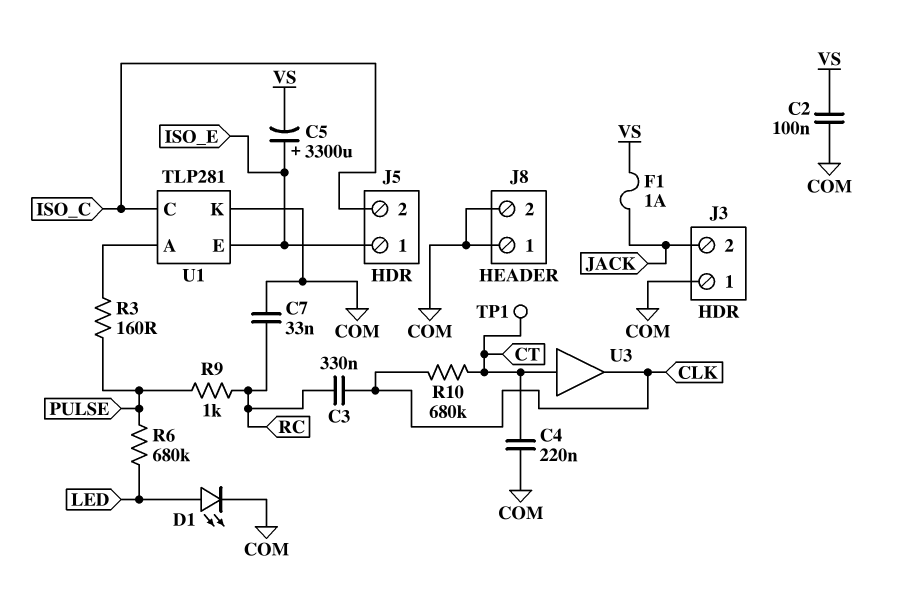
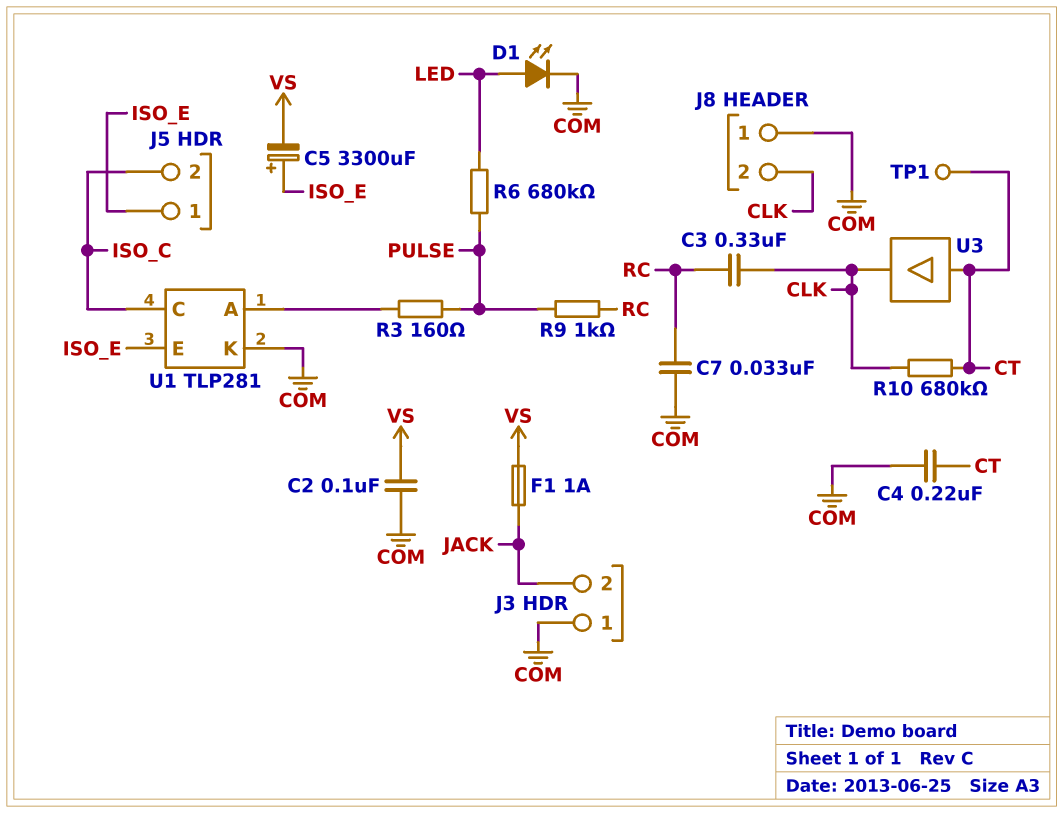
J8 pin 2: COM -> CLK

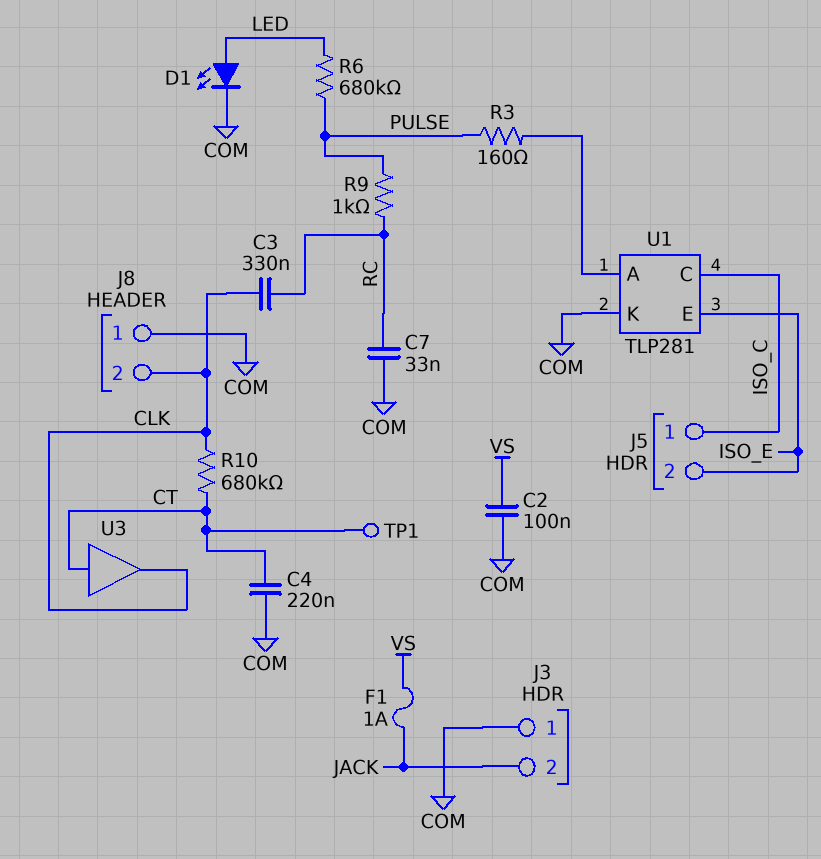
C5: 3300uF (plus ISO_E, minus VS) -> none
J5 pin 1: ISO_E -> ISO_C
J5 pin 2: ISO_C -> ISO_E

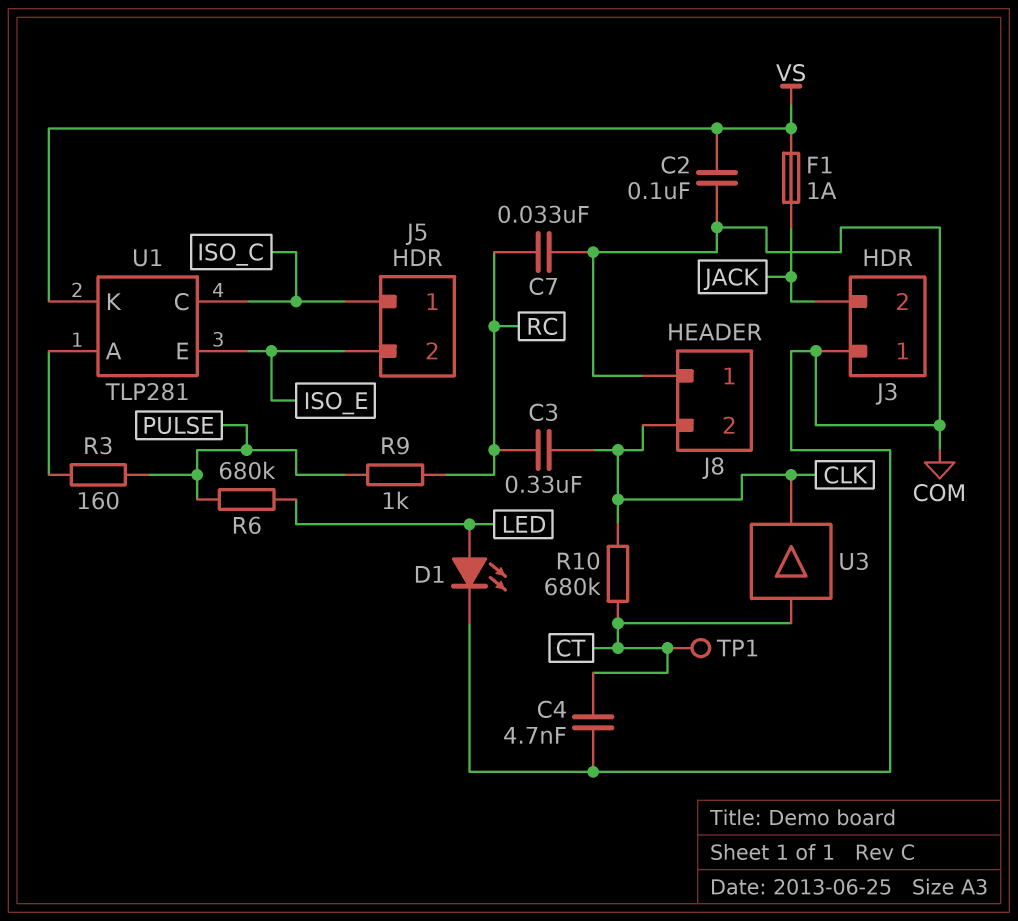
C4: 220nF (COM, CT) -> 4.7nF (COM, CT)
U1 pin K: COM -> VS

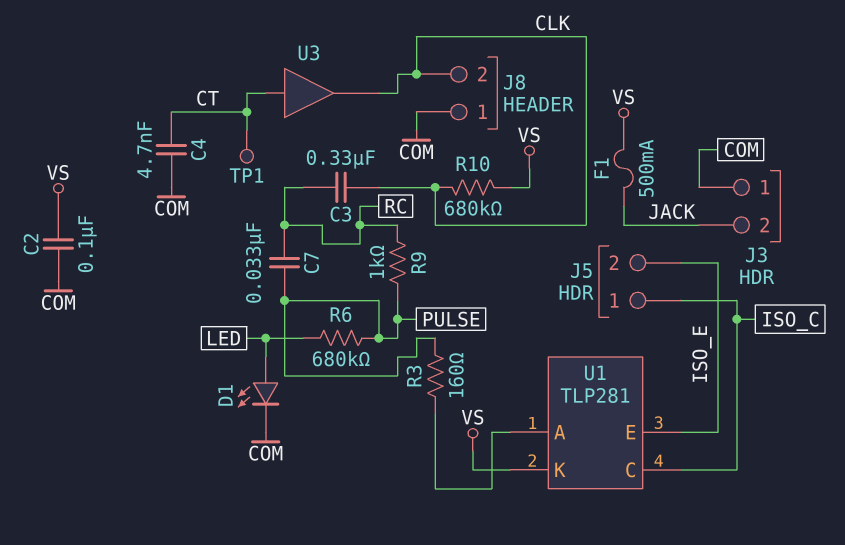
C7: 33nF (COM, RC) -> 33nF (PULSE, RC)
F1: 1A (JACK, VS) -> 500mA (JACK, VS)
R10: 680k (CLK, CT) -> 680k (CLK, VS)

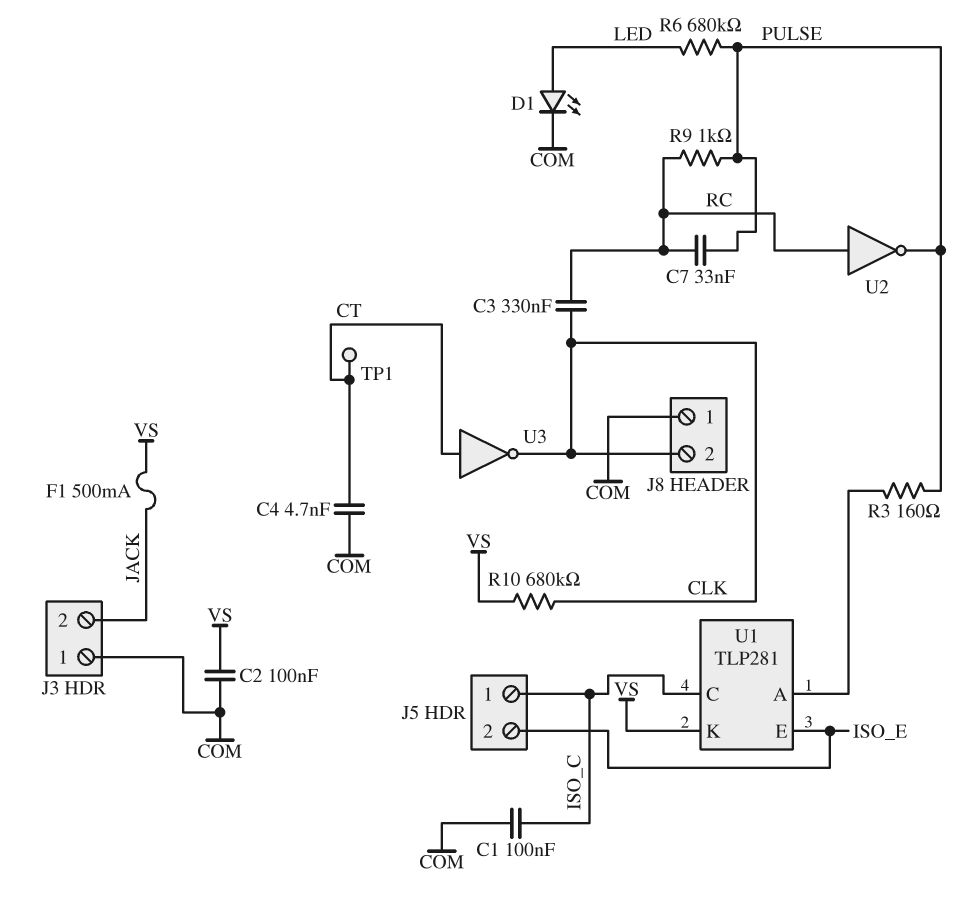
C1: none -> 100nF (COM, ISO_C)
U2: none -> NOT (in RC, out PULSE)
U3: buffer (in CT, out CLK) -> NOT (in CT, out CLK)

